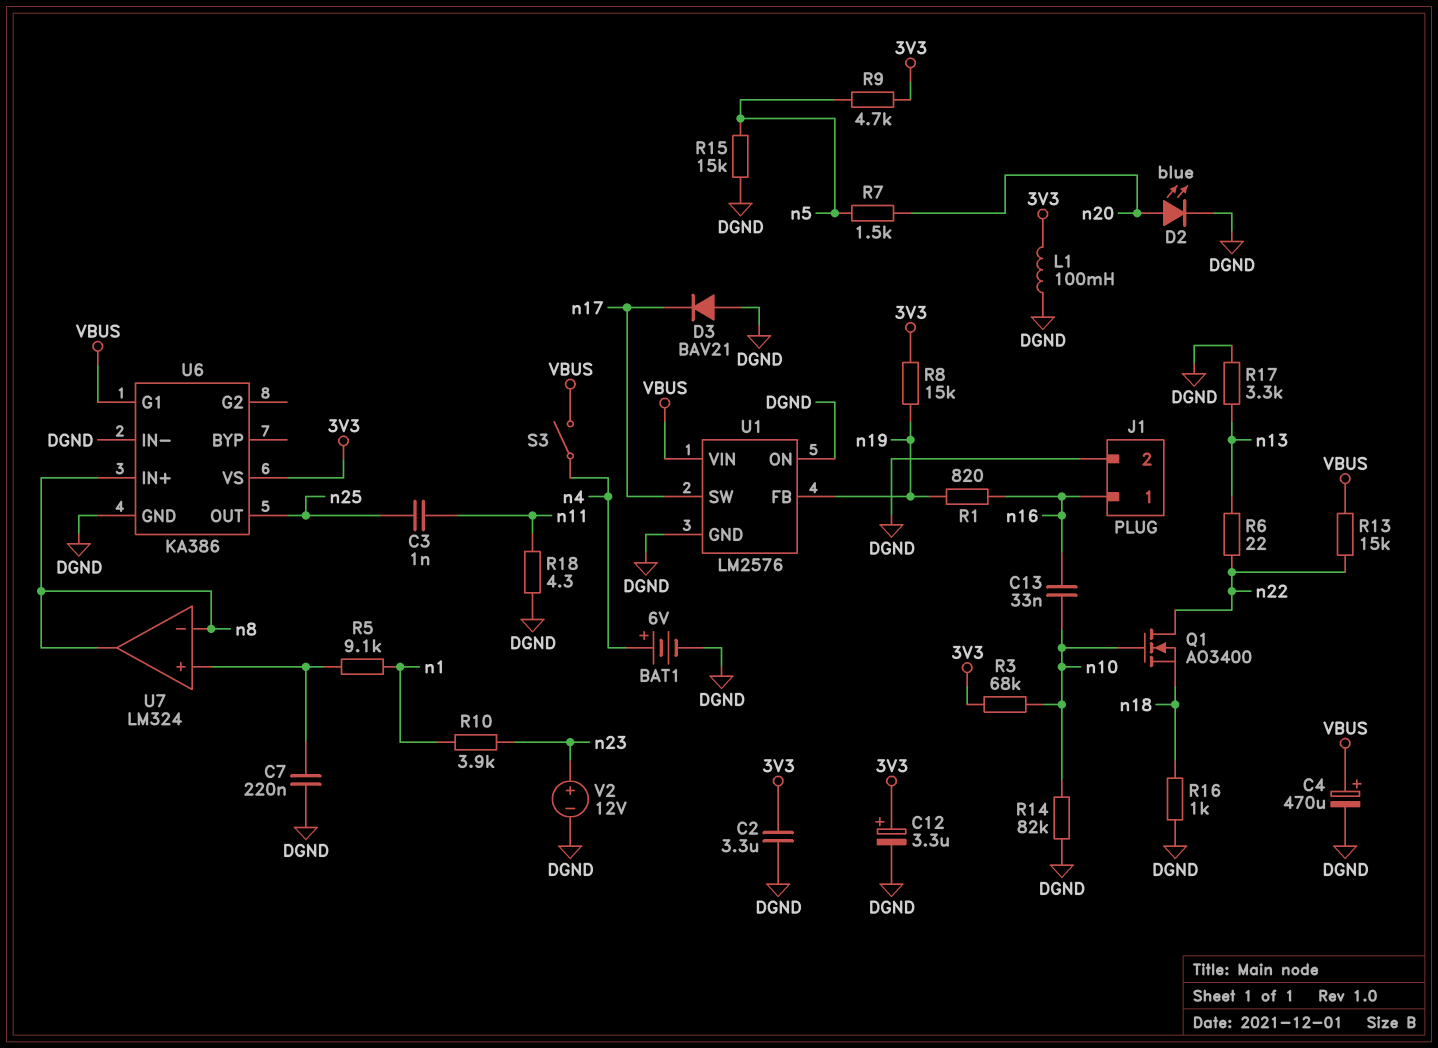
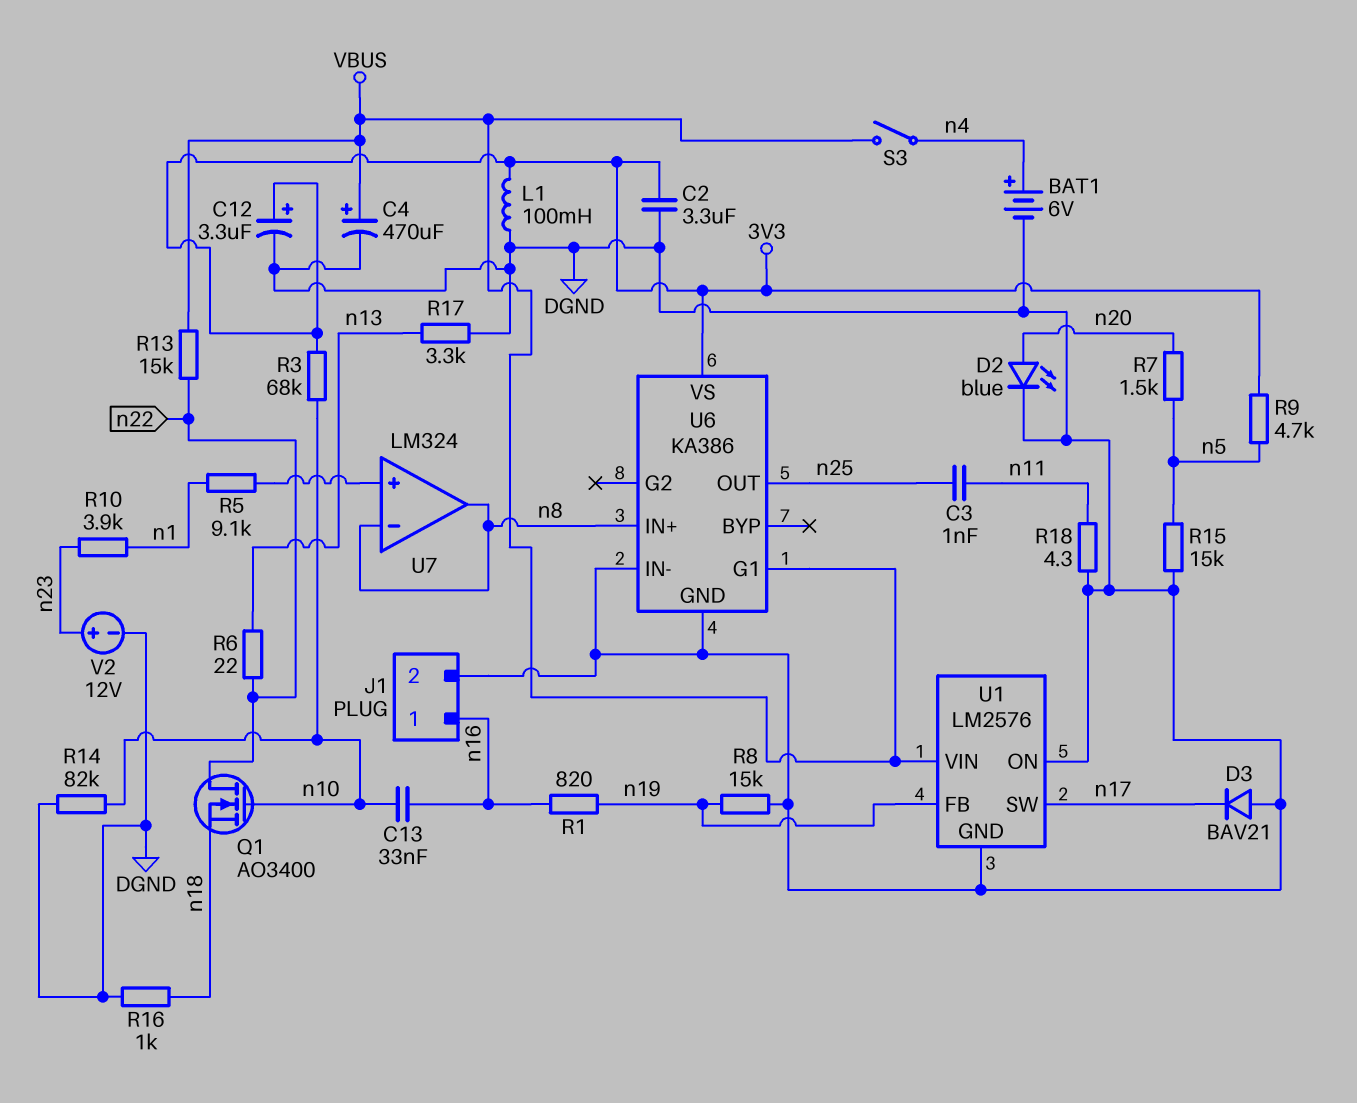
C7: 220nF (DGND, U7/in+) -> none
R8: 15k (3V3, n19) -> 15k (DGND, n19)

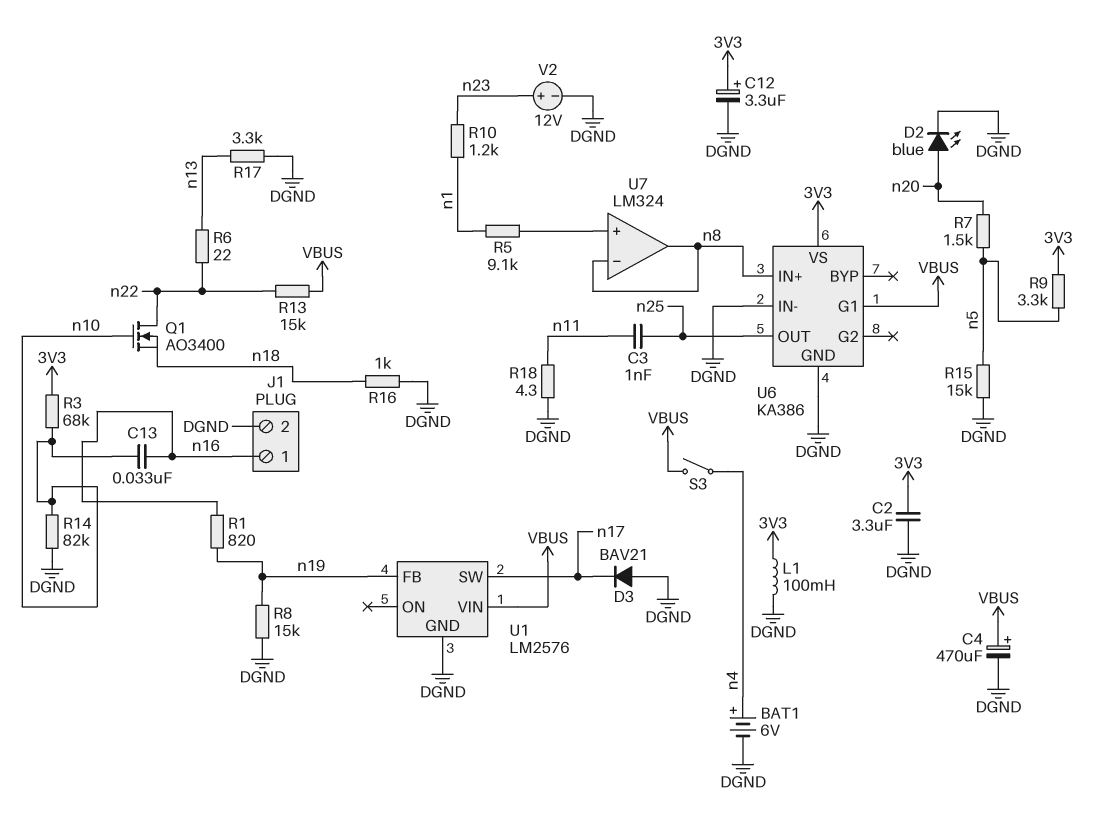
R9: 4.7k (3V3, n5) -> 3.3k (3V3, n5)
R10: 3.9k (n1, n23) -> 1.2k (n1, n23)
U1 pin ON: DGND -> none

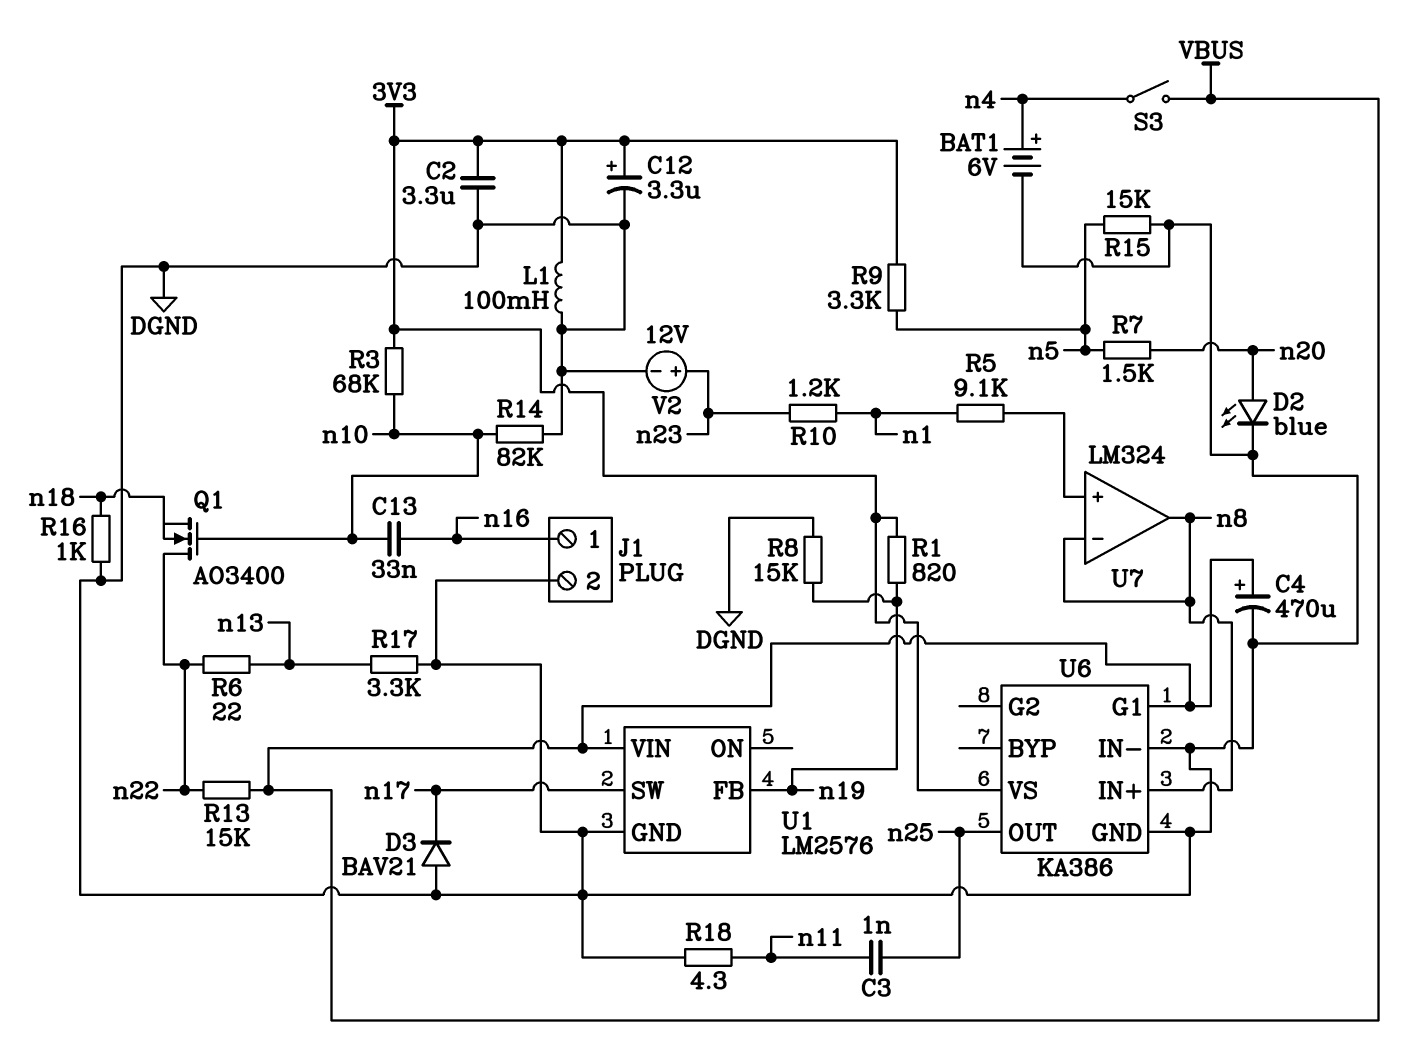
R1: 820 (n16, n19) -> 820 (3V3, n19)

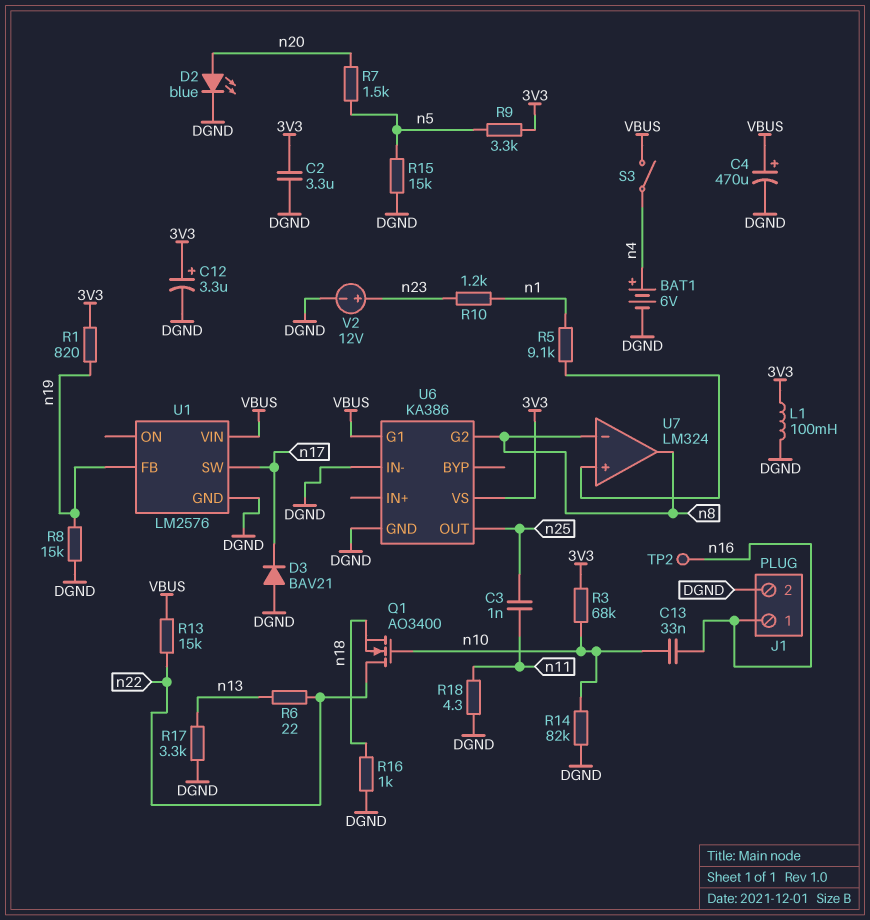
TP2: none -> test point (n16)
U6 pin G2: none -> n8
U6 pin IN+: n8 -> none

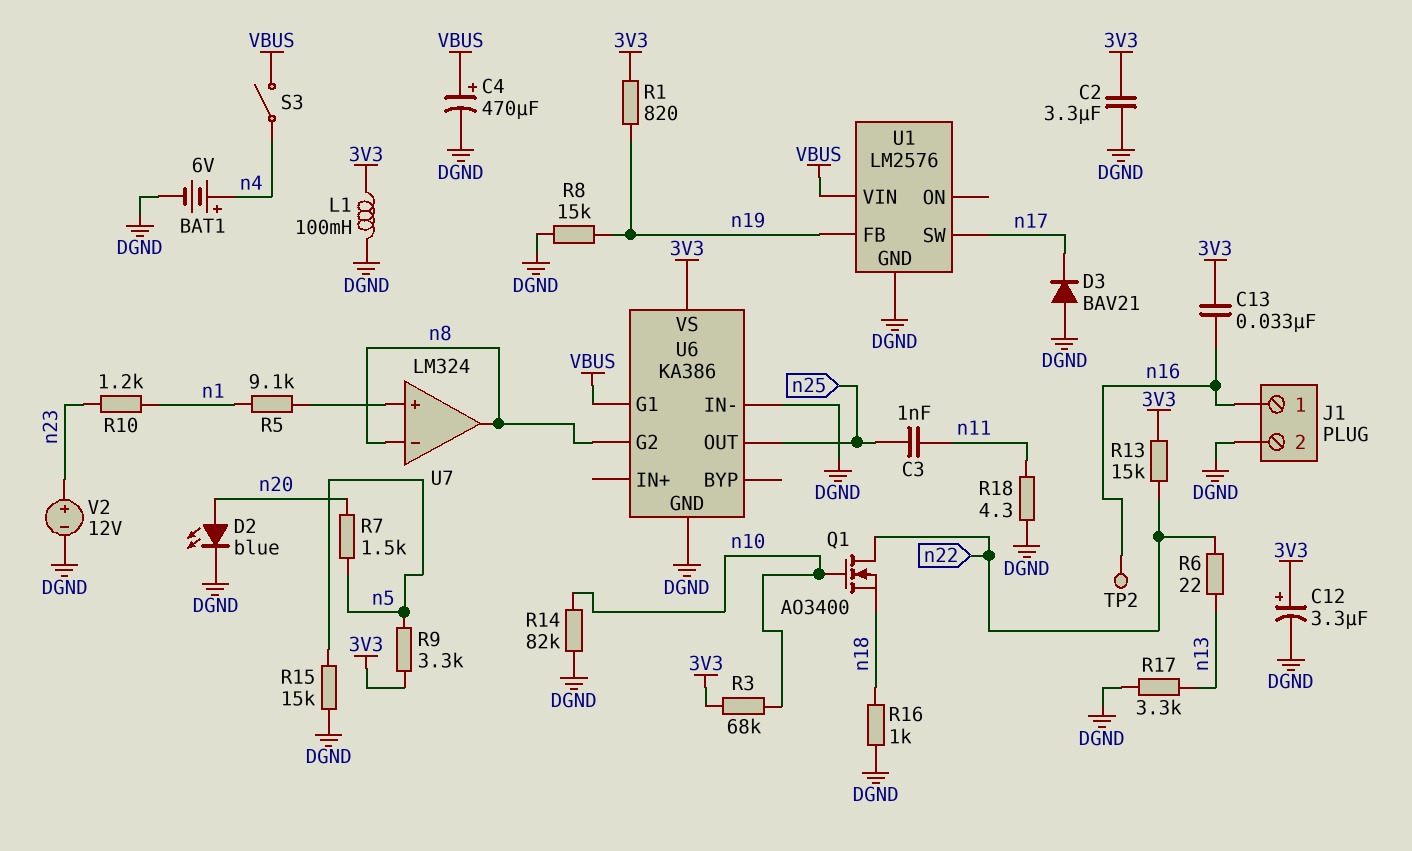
C13: 33nF (n10, n16) -> 33nF (3V3, n16)
R13: 15k (VBUS, n22) -> 15k (3V3, n22)

